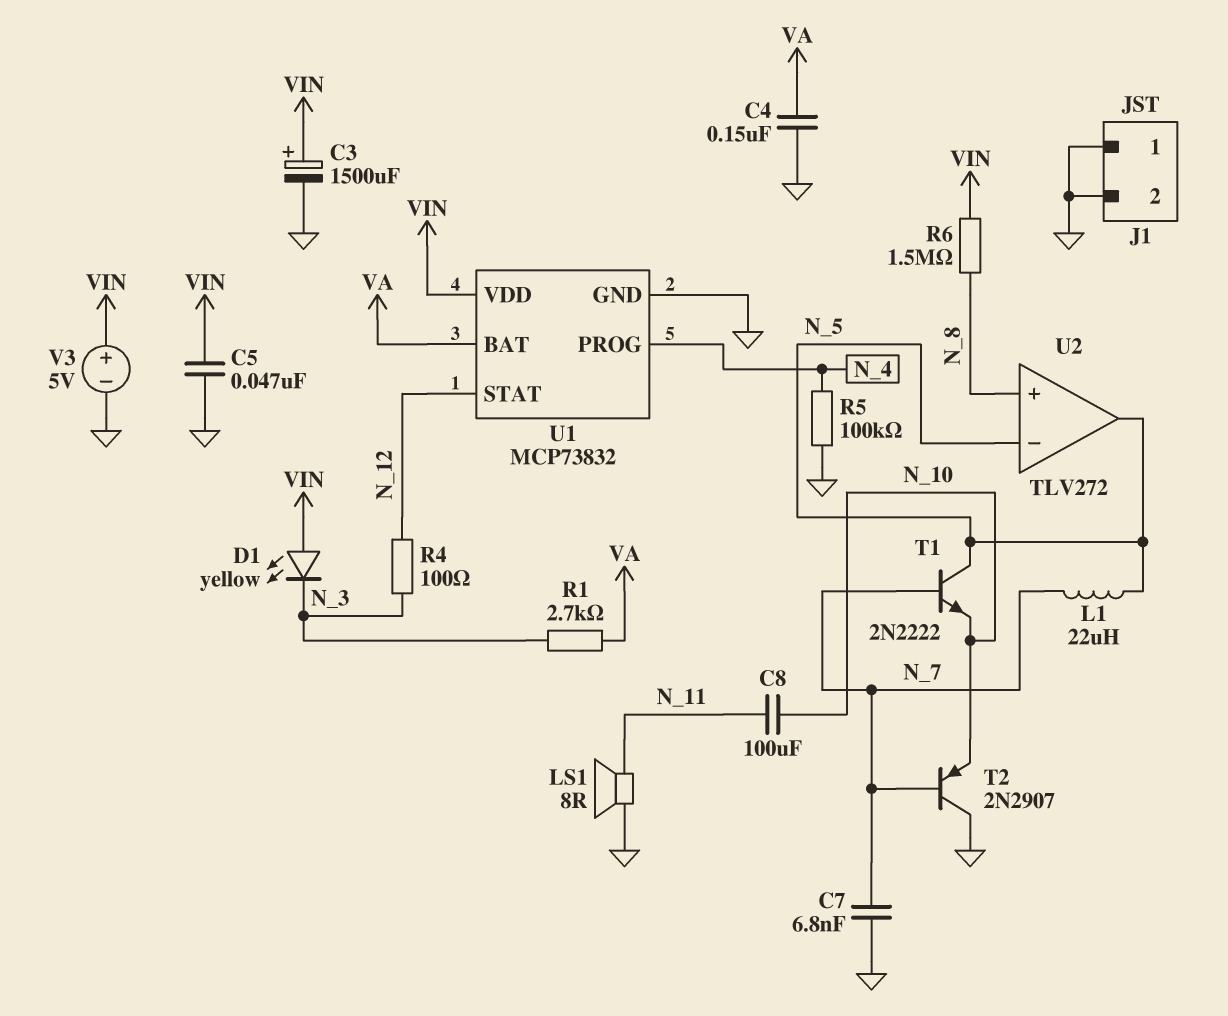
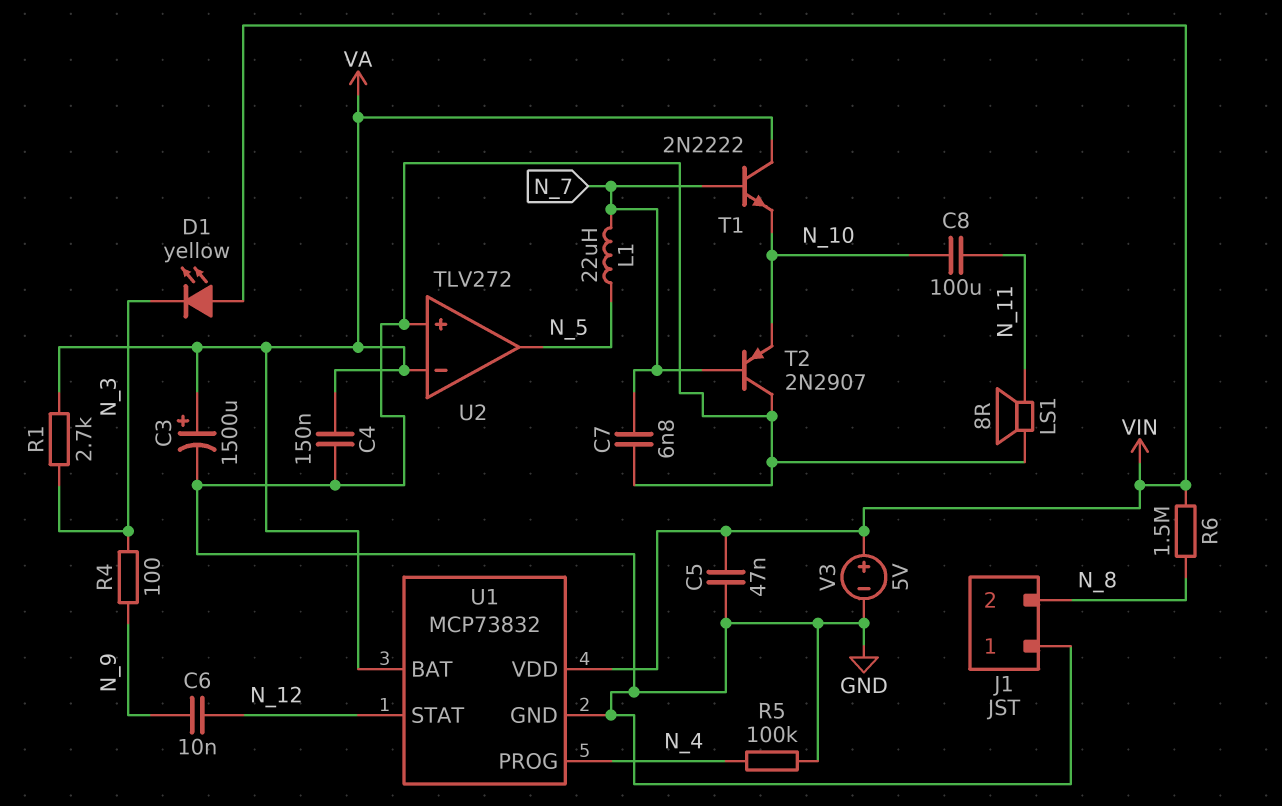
C3: 1500uF (plus VIN, minus GND) -> 1500uF (plus VA, minus GND)
C6: none -> 10nF (N_9, N_12)
J1 pin 2: GND -> N_8
R4: 100 (N_3, N_12) -> 100 (N_3, N_9)
T1: NPN 2N2222 (B N_7, C N_5, E N_10) -> NPN 2N2222 (B N_7, C VA, E N_10)
U2 pin in+: N_8 -> GND
U2 pin in-: N_5 -> VA

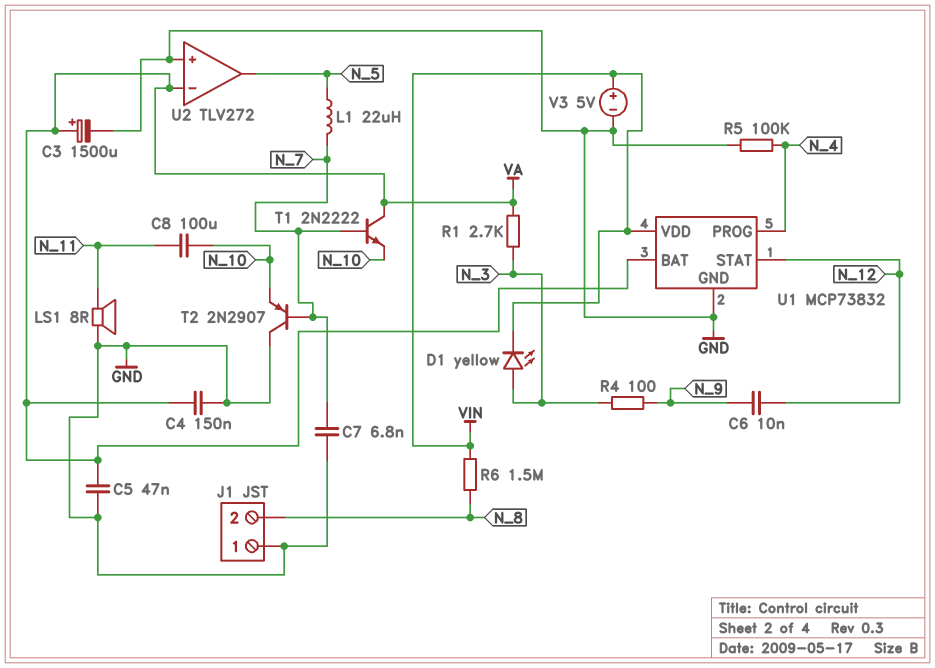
C5: 47nF (GND, VIN) -> 47nF (GND, VA)
D1: LED yellow (A VIN, K N_3) -> LED yellow (A N_3, K VIN)

